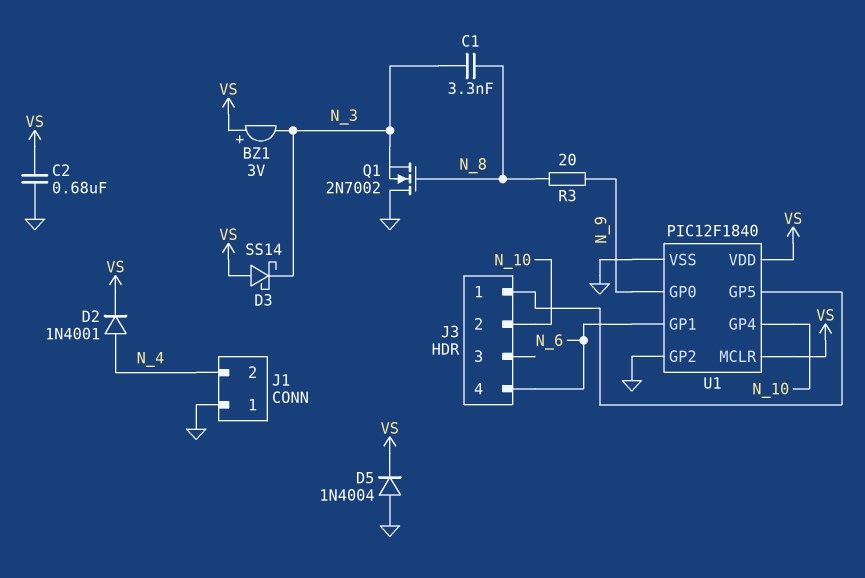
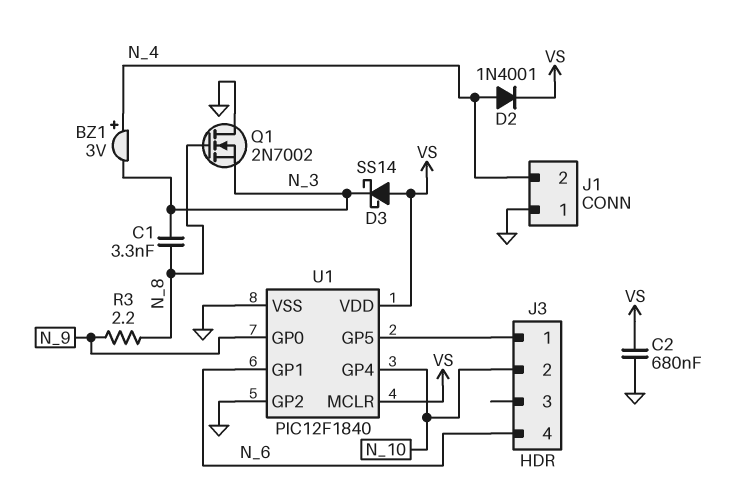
BZ1: buzzer 3V (plus VS, minus N_3) -> buzzer 3V (plus N_4, minus N_3)
D5: diode 1N4004 (A GND, K VS) -> none
R3: 20 (N_8, N_9) -> 2.2 (N_8, N_9)

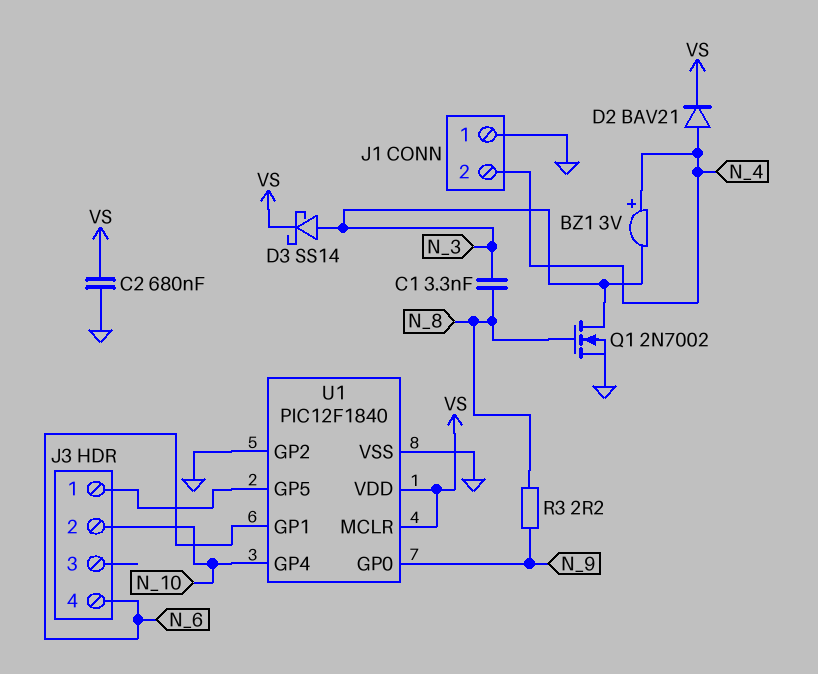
D2: diode 1N4001 (A N_4, K VS) -> diode BAV21 (A N_4, K VS)
D3: schottky SS14 (A VS, K N_3) -> schottky SS14 (A N_3, K VS)
Q1: NMOS 2N7002 (G N_8, D GND, S N_3) -> NMOS 2N7002 (G N_8, D N_3, S GND)

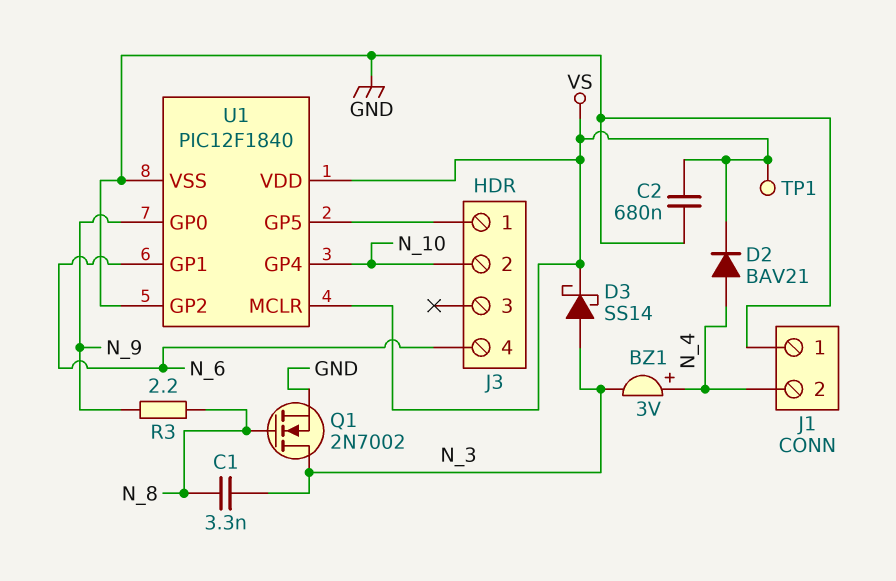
TP1: none -> test point (VS)

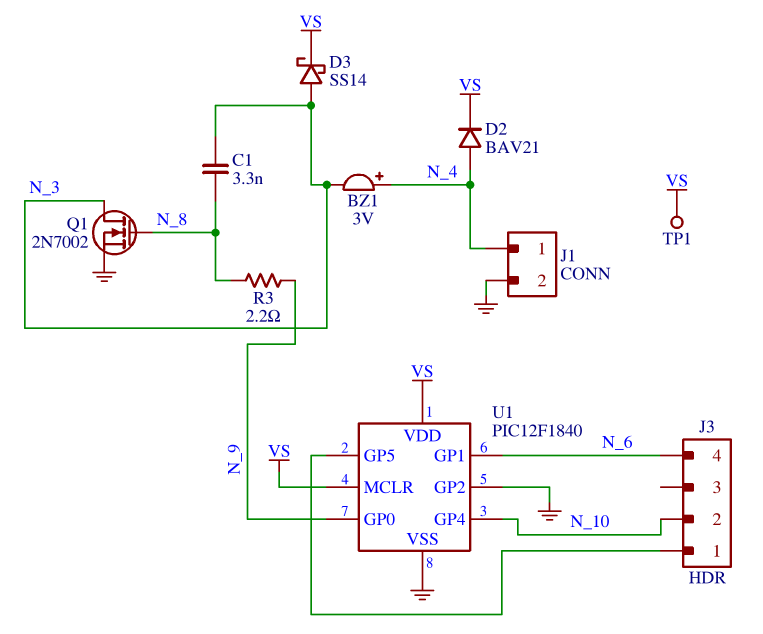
C2: 680nF (GND, VS) -> none
J1 pin 1: GND -> N_4
J1 pin 2: N_4 -> GND

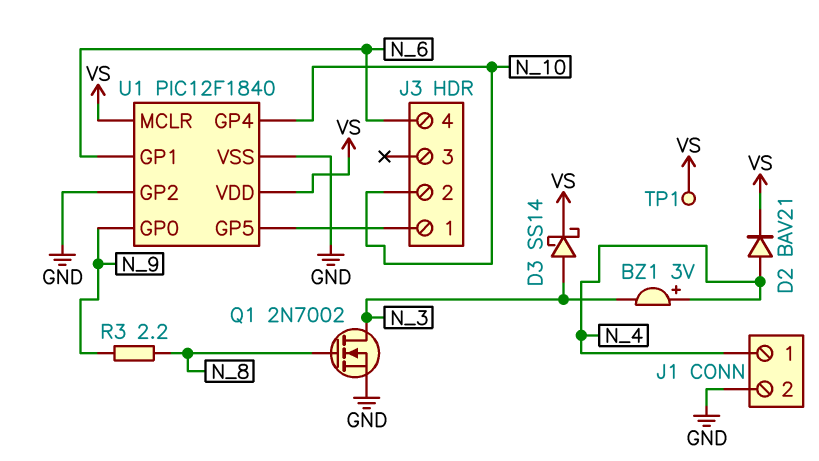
C1: 3.3nF (N_3, N_8) -> none

